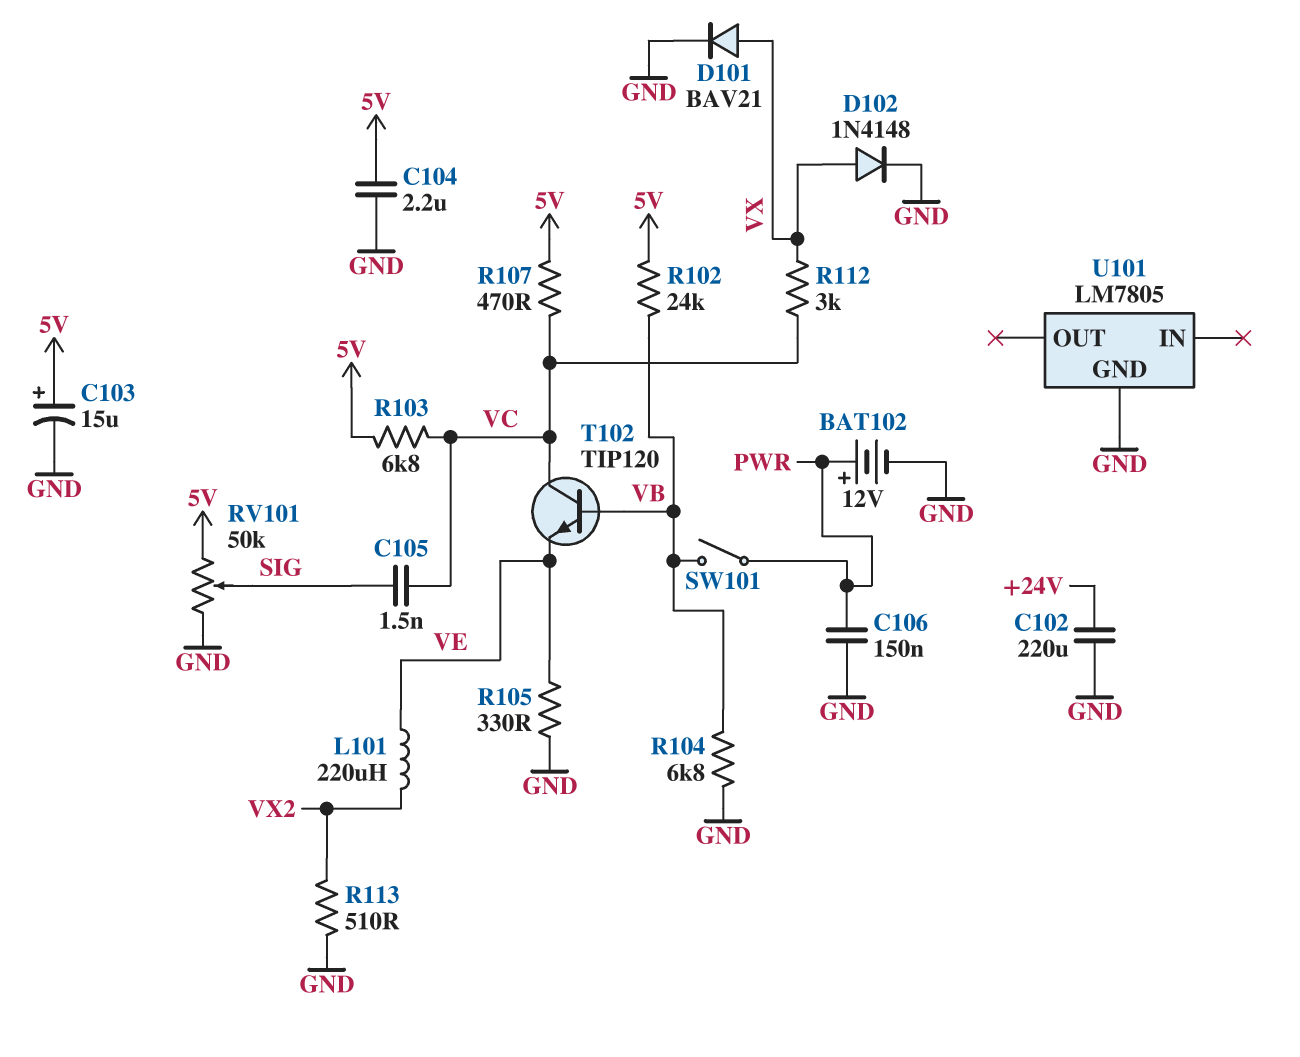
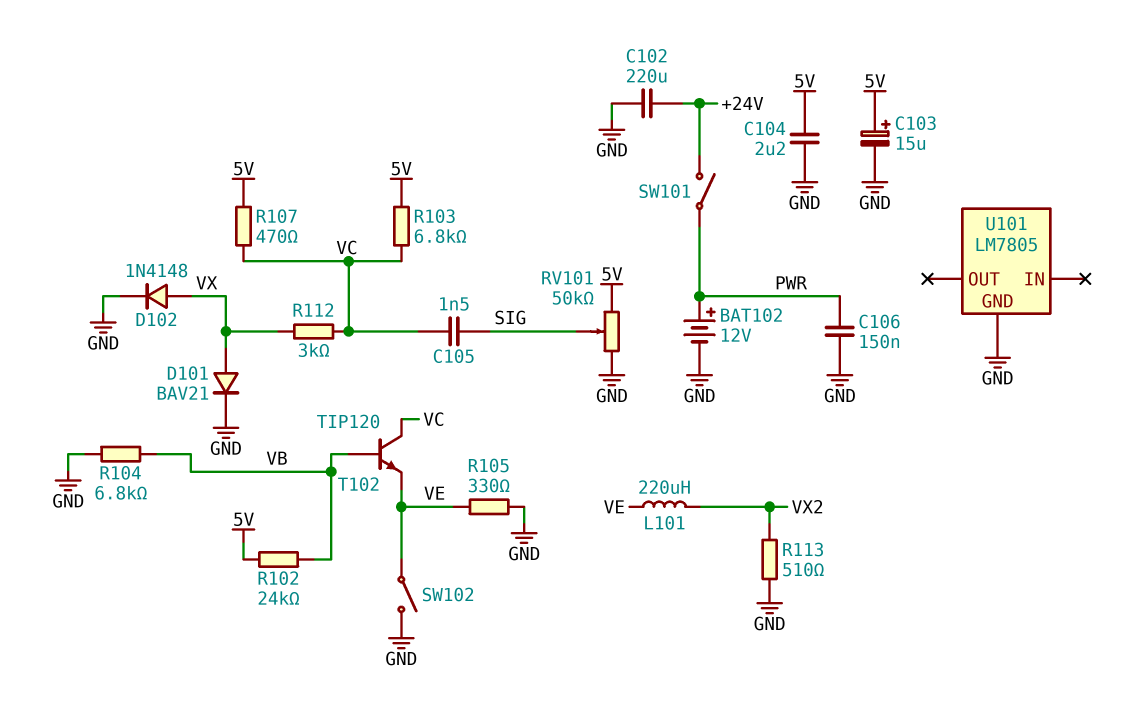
SW101: switch (PWR, VB) -> switch (+24V, PWR)
SW102: none -> switch (GND, VE)

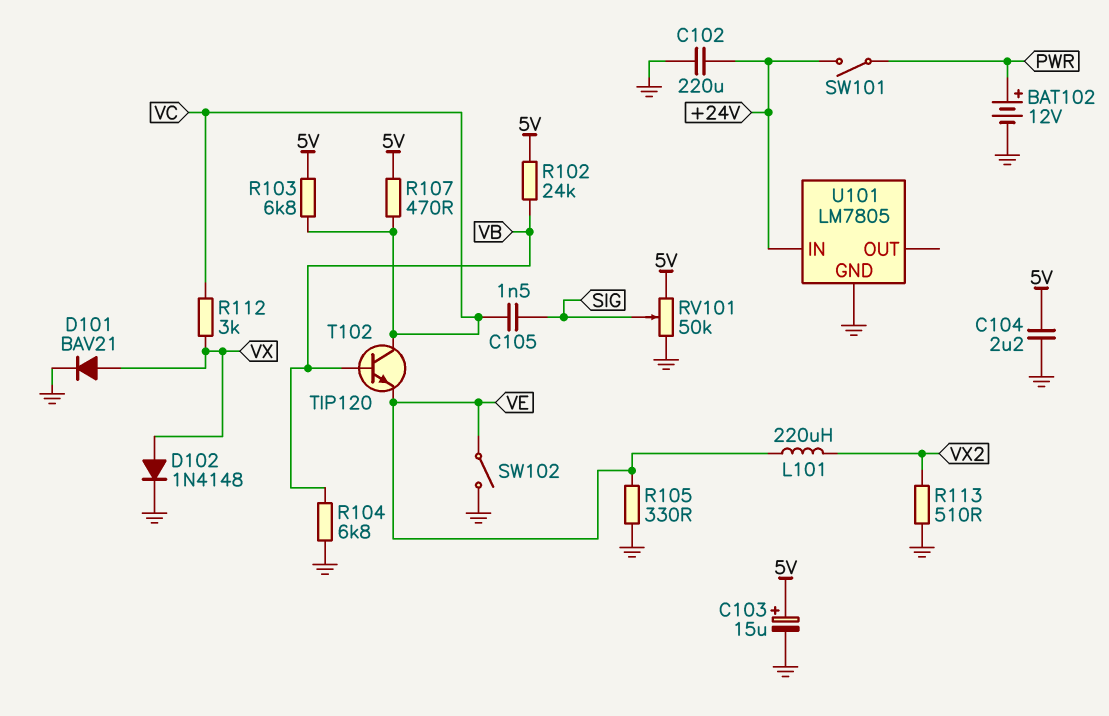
C106: 150nF (GND, PWR) -> none
U101 pin IN: none -> +24V

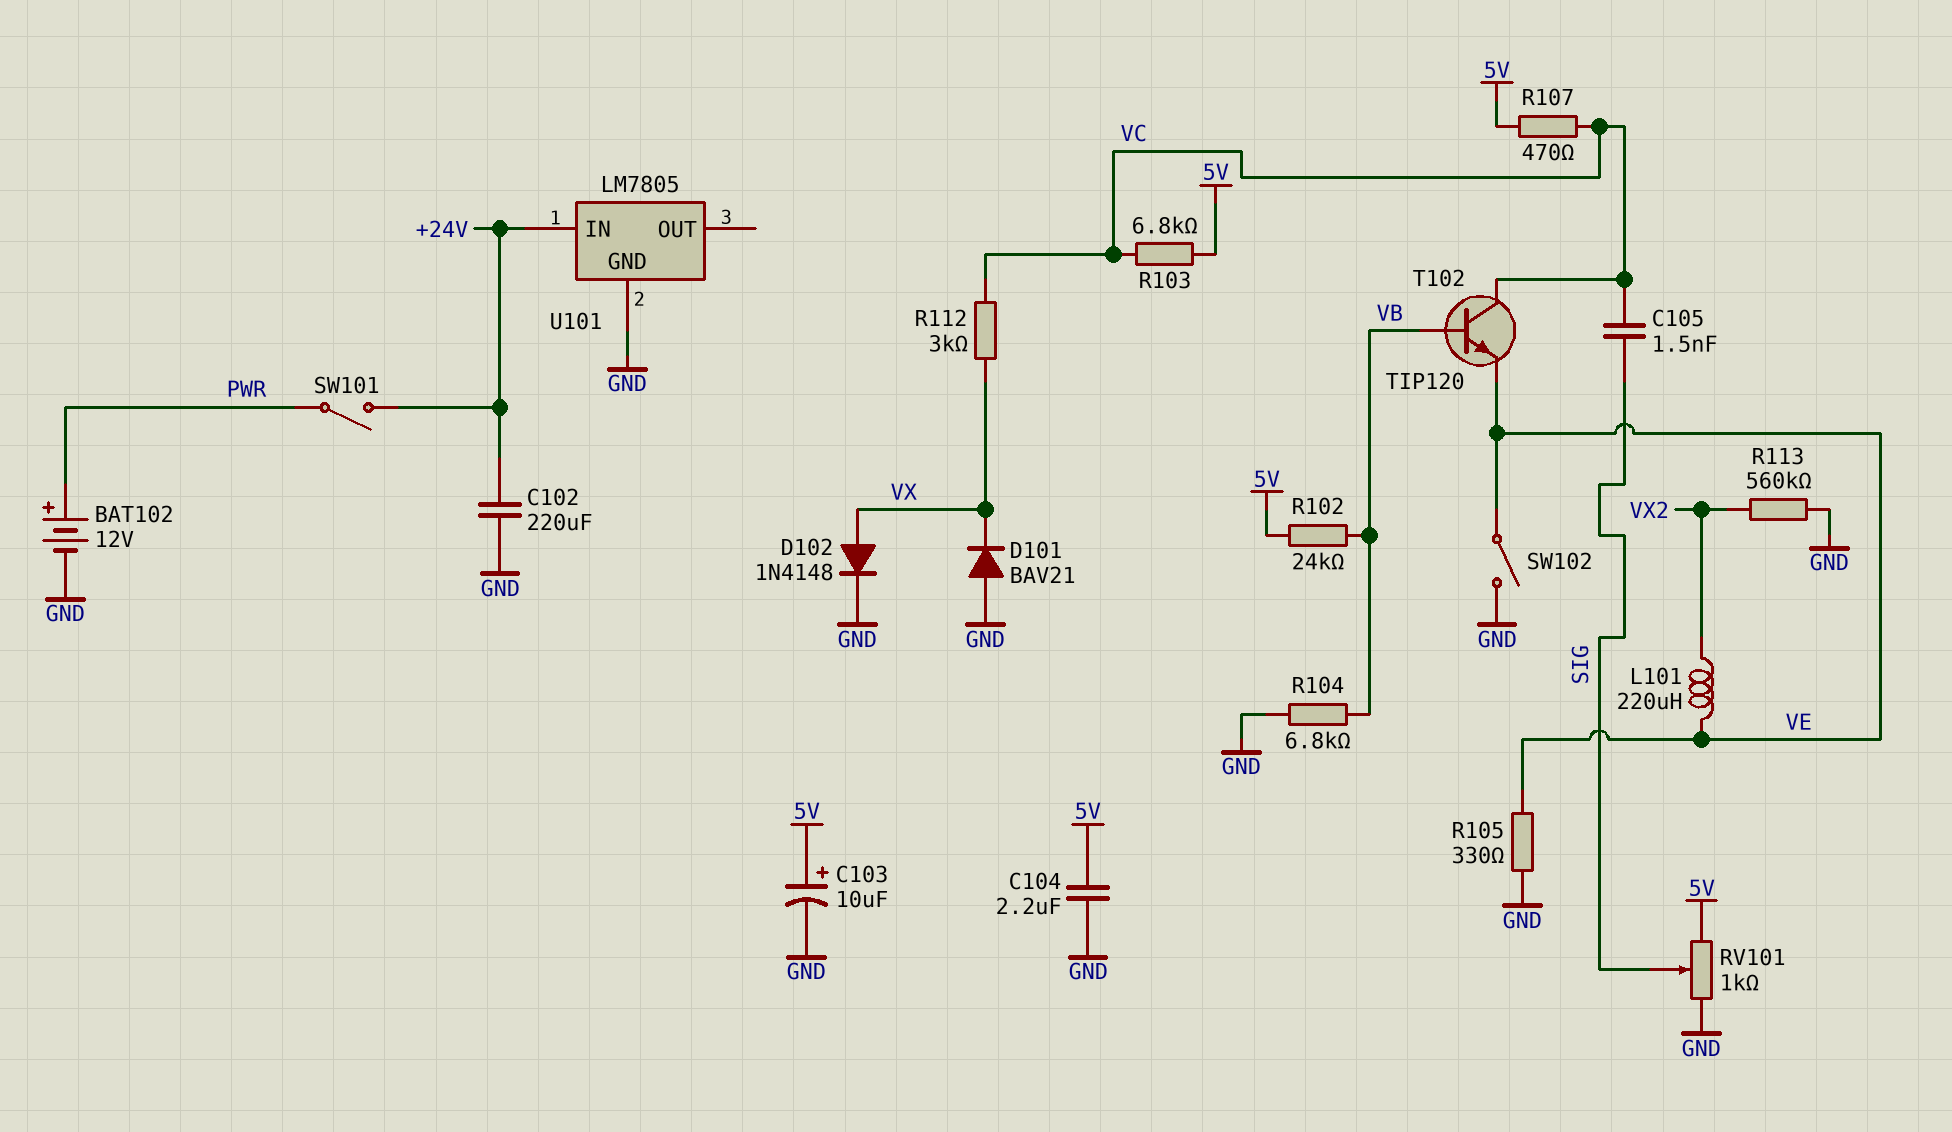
C103: 15uF (plus 5V, minus GND) -> 10uF (plus 5V, minus GND)
D101: diode BAV21 (A VX, K GND) -> diode BAV21 (A GND, K VX)
R113: 510 (GND, VX2) -> 560k (GND, VX2)
RV101: 50k (5V, GND, wiper SIG) -> 1k (5V, GND, wiper SIG)

